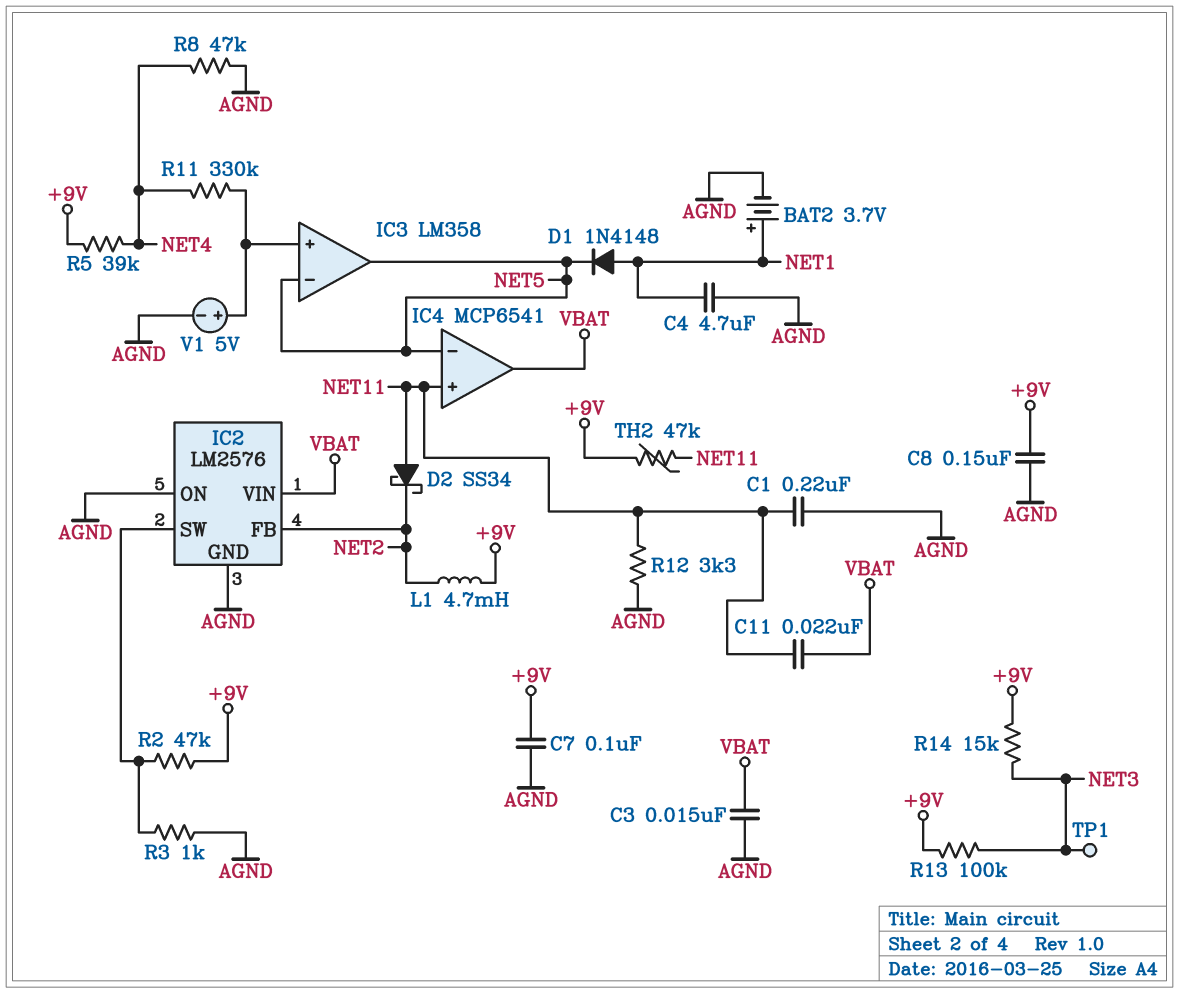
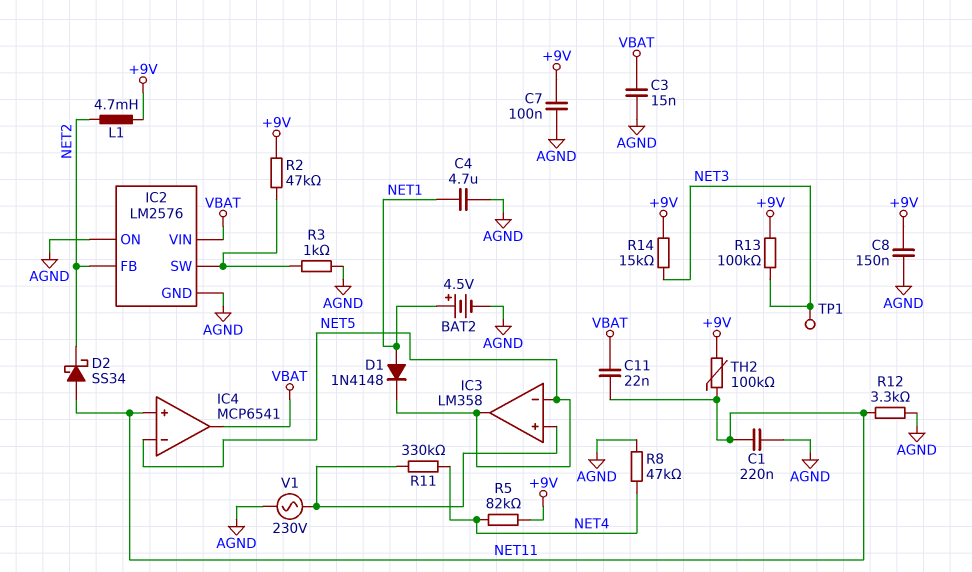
BAT2: 3.7V (plus NET1, minus AGND) -> 4.5V (plus NET1, minus AGND)
R5: 39k (+9V, NET4) -> 82k (+9V, NET4)
TH2: 47k (+9V, NET11) -> 100k (+9V, NET11)
V1: 5V (plus IC3/in+, minus AGND) -> AC 230V (AGND, IC3/in+)

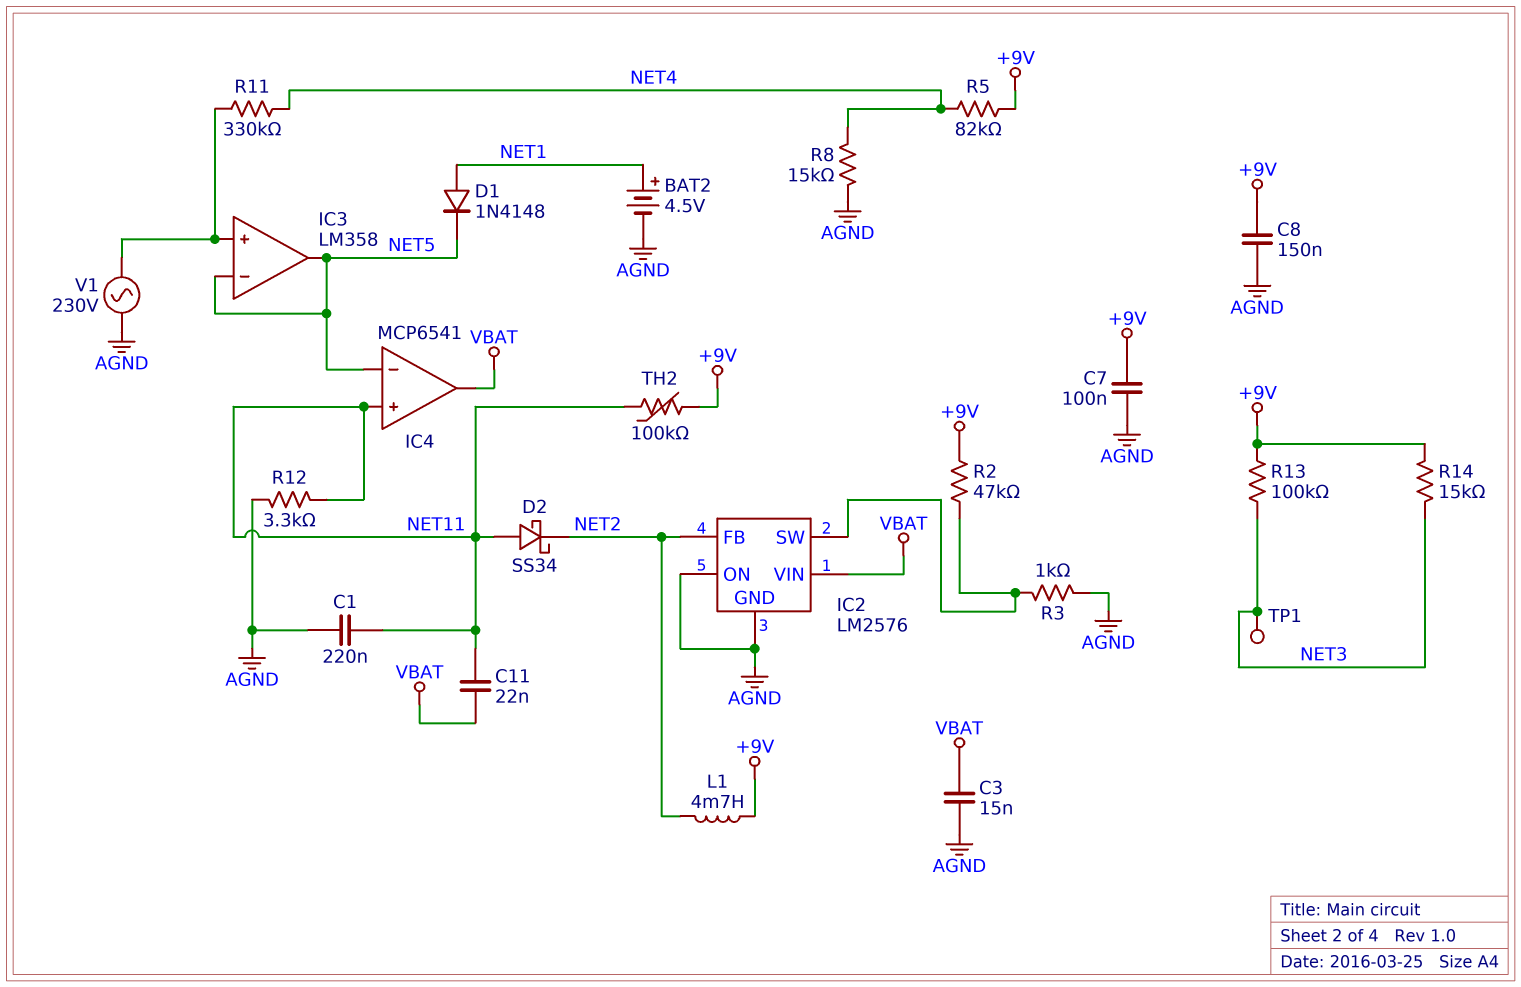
C4: 4.7uF (AGND, NET1) -> none
R8: 47k (AGND, NET4) -> 15k (AGND, NET4)

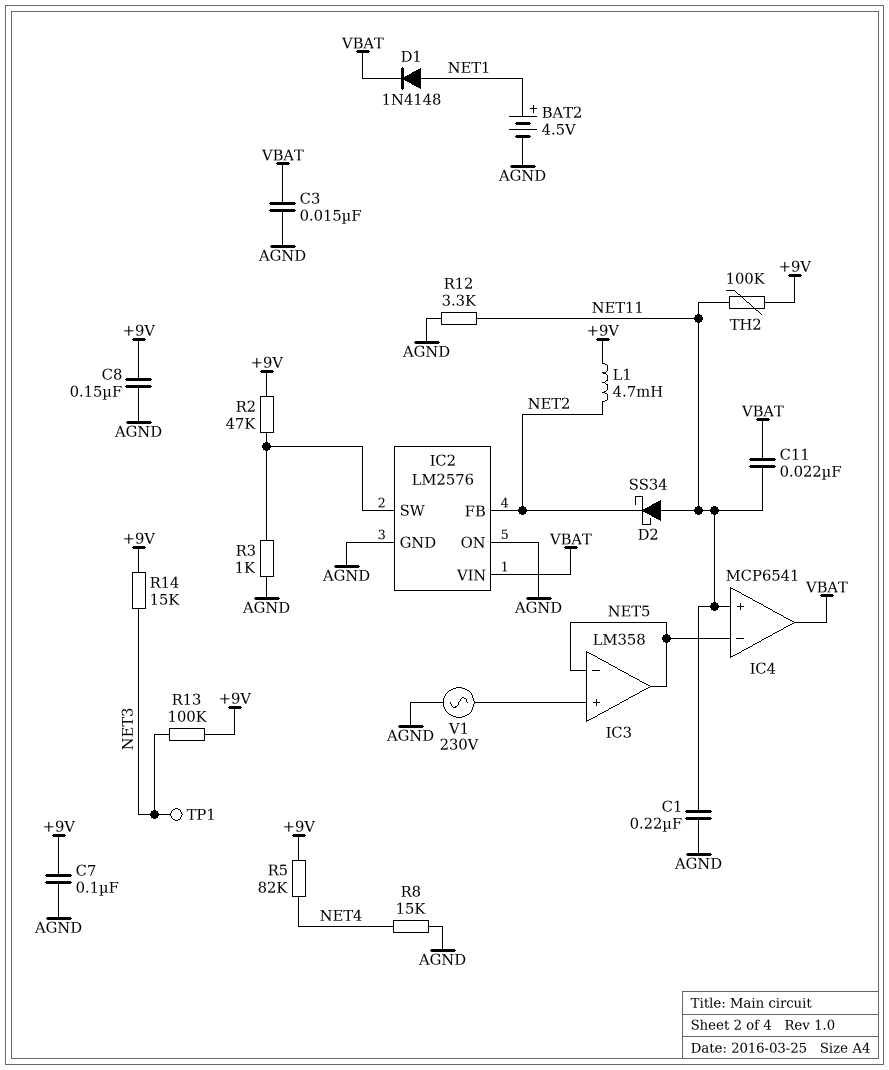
D1: diode 1N4148 (A NET1, K NET5) -> diode 1N4148 (A NET1, K VBAT)
R11: 330k (IC3/in+, NET4) -> none

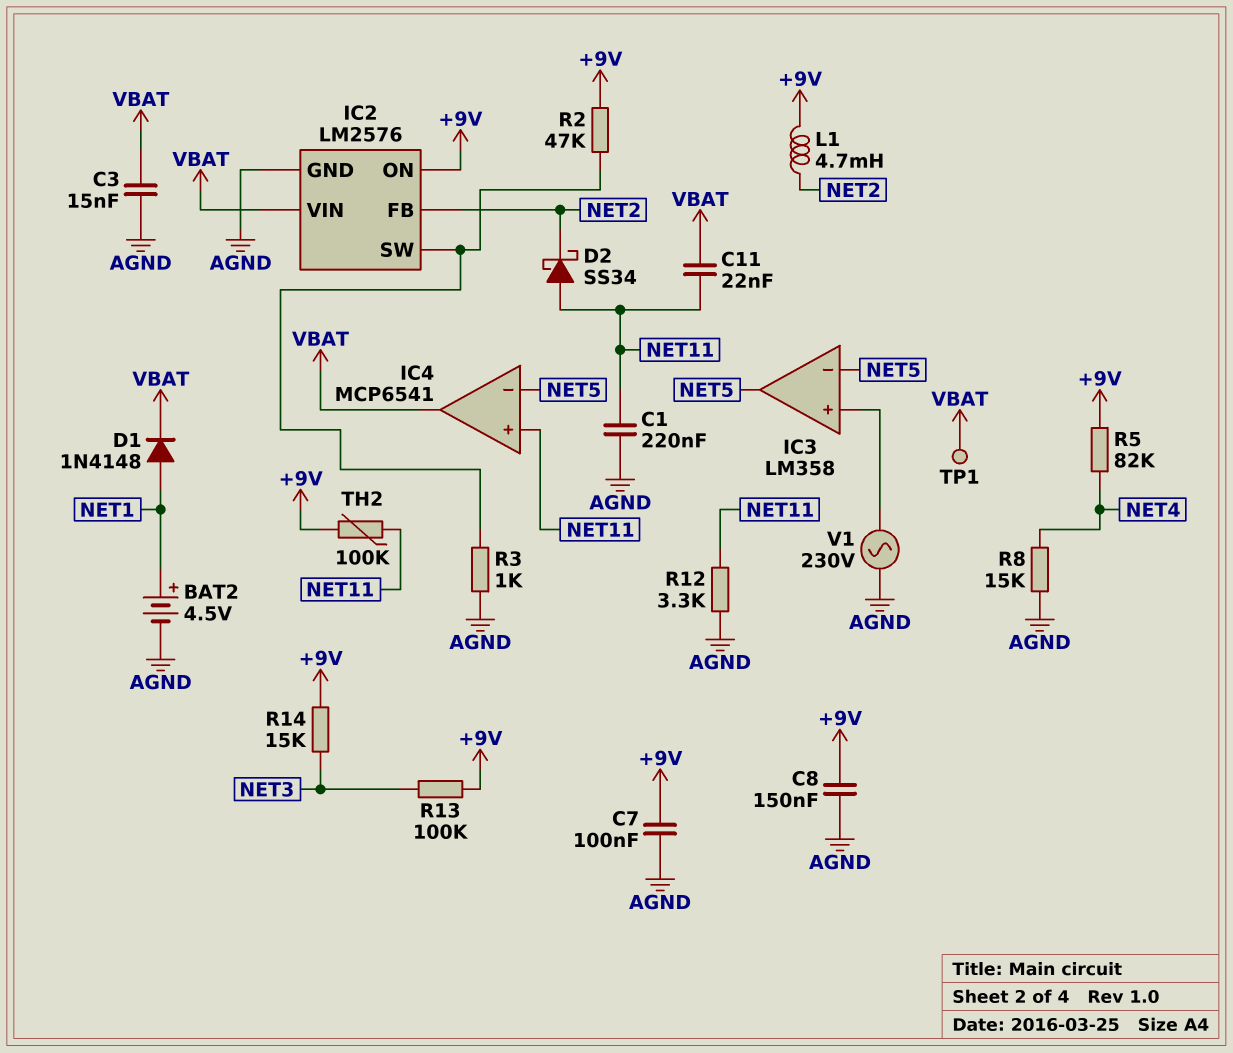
IC2 pin ON: AGND -> +9V
TP1: test point (NET3) -> test point (VBAT)

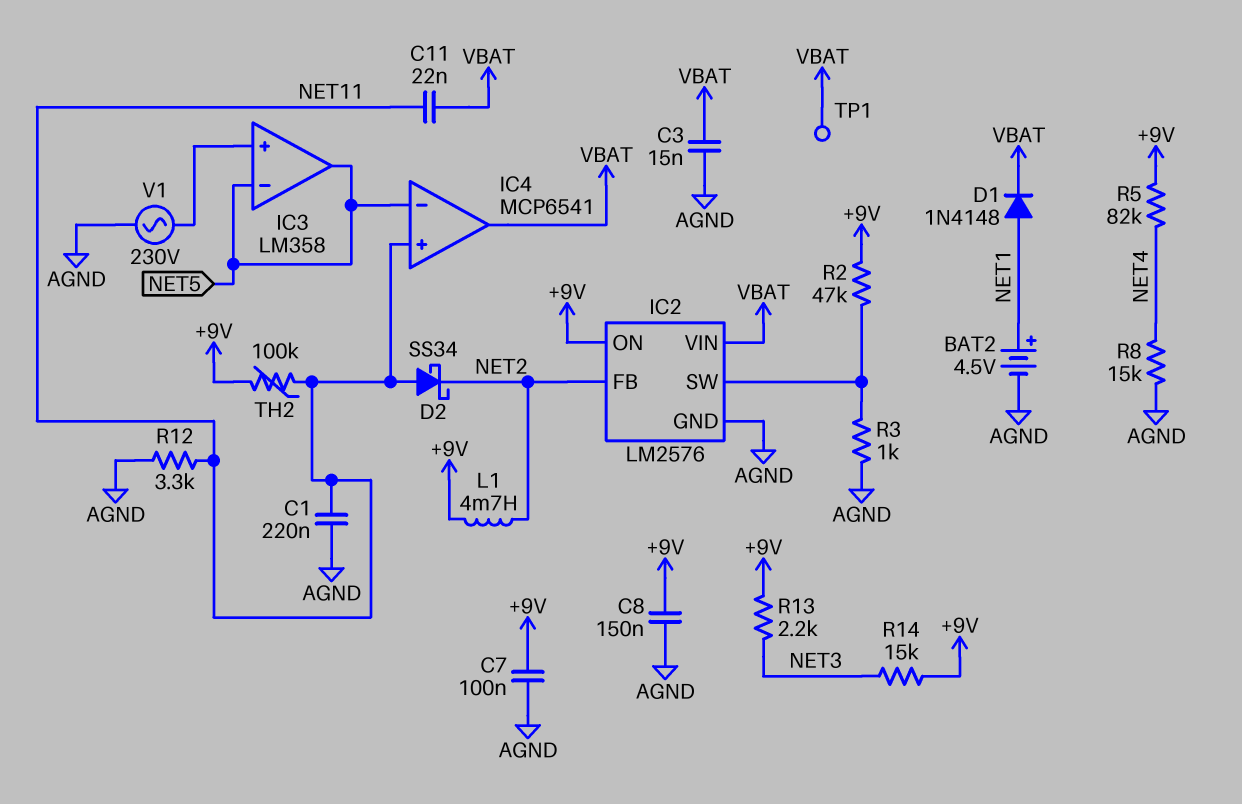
R13: 100k (+9V, NET3) -> 2.2k (+9V, NET3)

